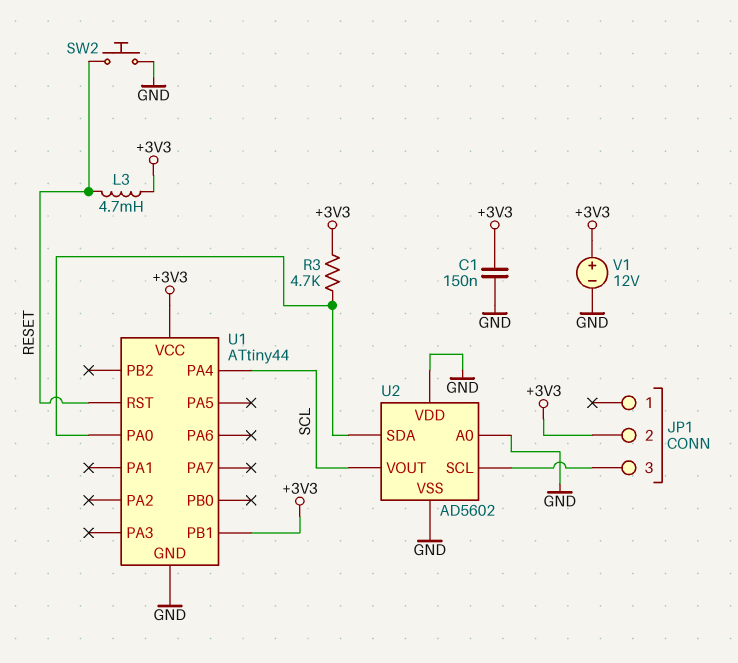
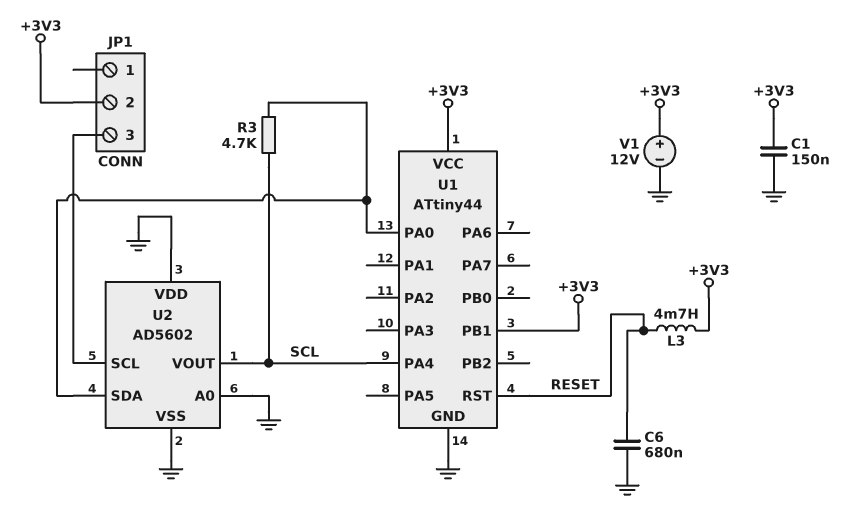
C6: none -> 680nF (GND, RESET)
R3: 4.7k (+3V3, U1/PA0) -> 4.7k (SCL, U1/PA0)
SW2: button (GND, RESET) -> none

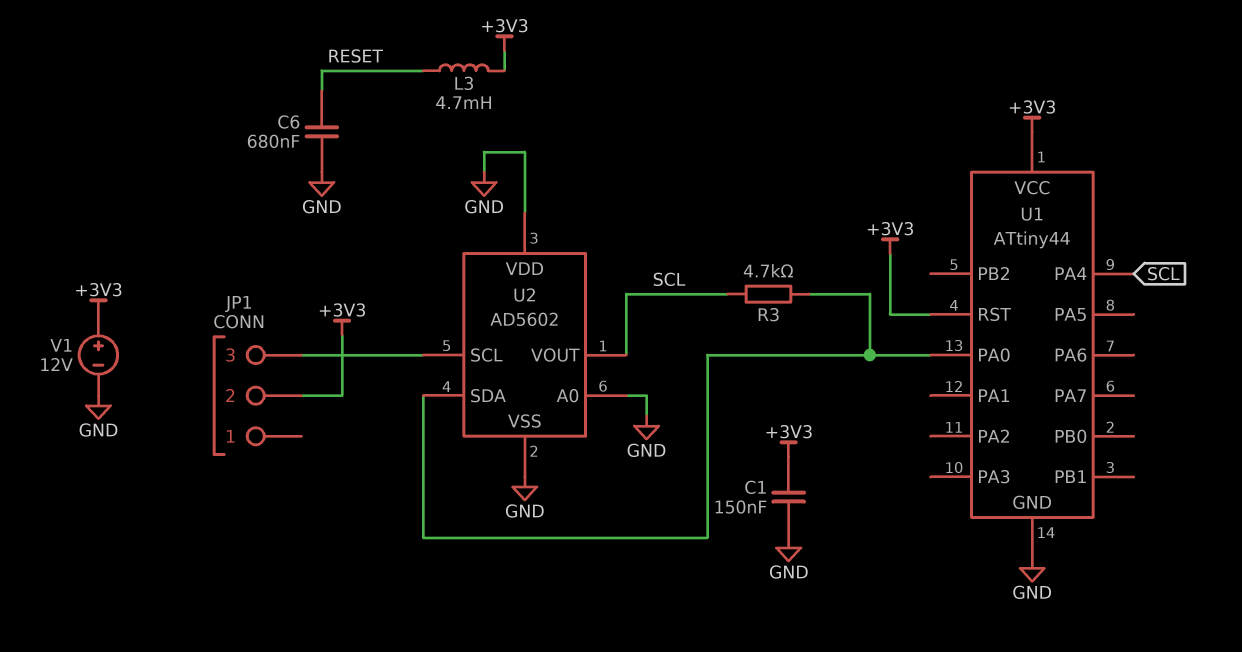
U1 pin PB1: +3V3 -> none
U1 pin RST: RESET -> +3V3

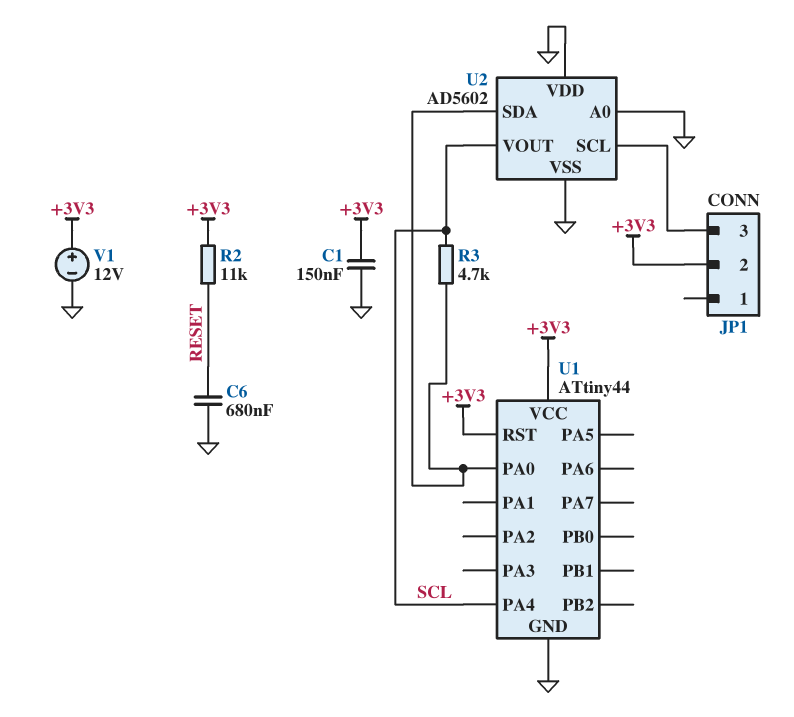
L3: 4.7mH (+3V3, RESET) -> none
R2: none -> 11k (+3V3, RESET)

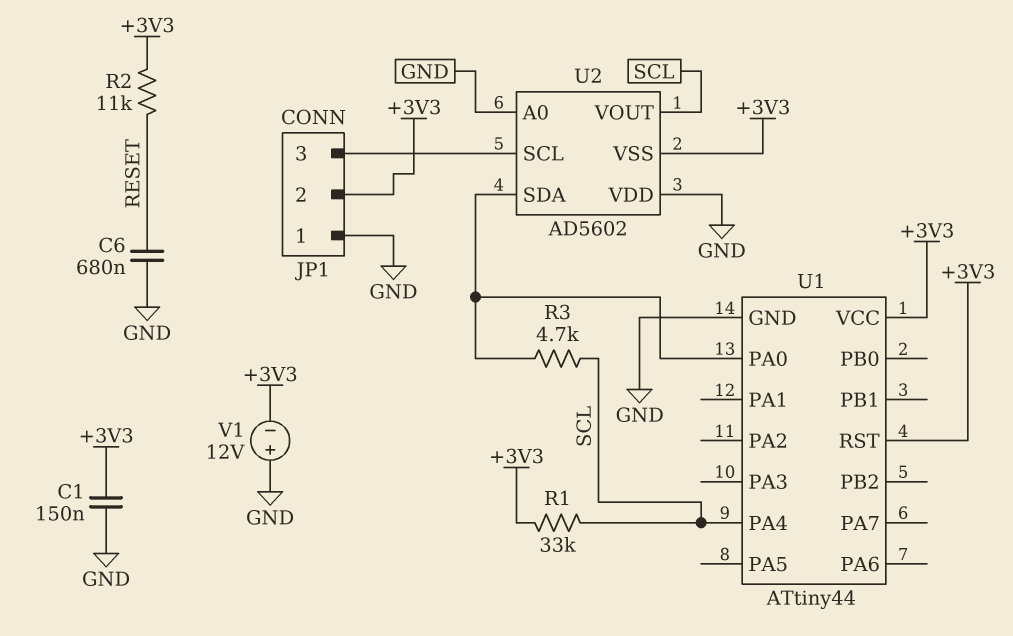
JP1 pin 1: none -> GND
R1: none -> 33k (+3V3, SCL)
U2 pin VSS: GND -> +3V3
V1: 12V (plus +3V3, minus GND) -> 12V (plus GND, minus +3V3)

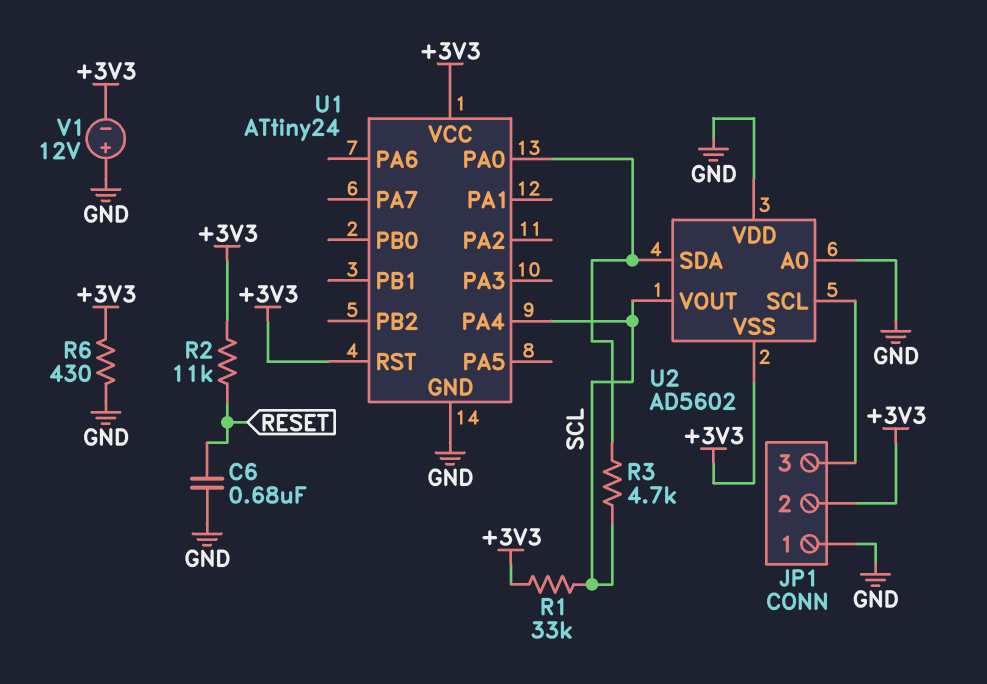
C1: 150nF (+3V3, GND) -> none
R6: none -> 430 (+3V3, GND)
U1: ATtiny44 -> ATtiny24

